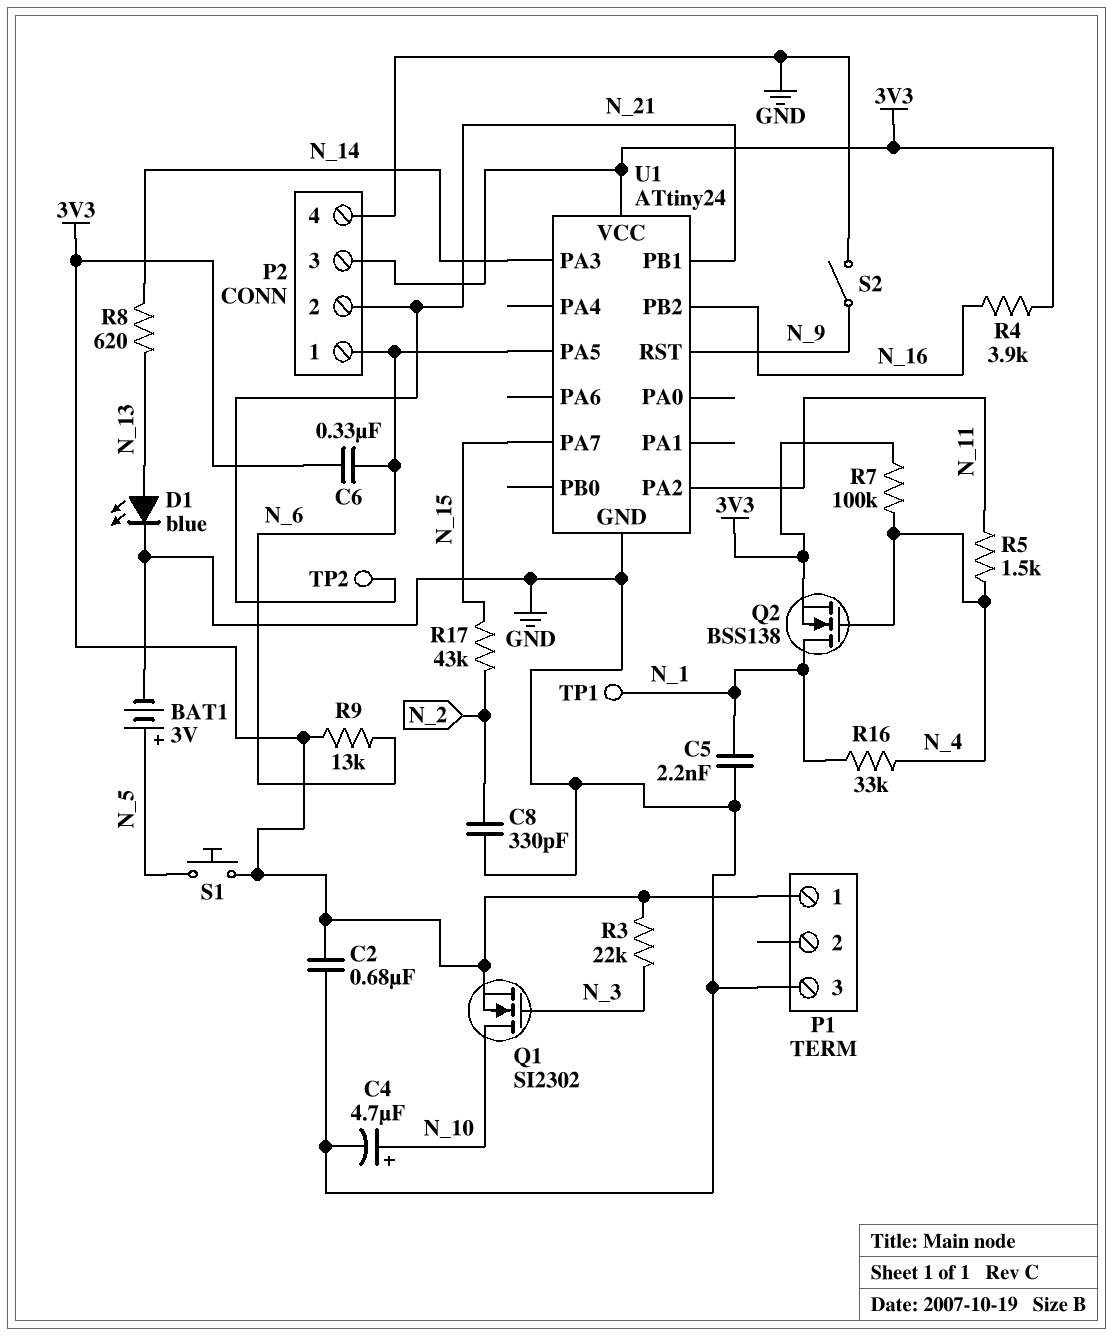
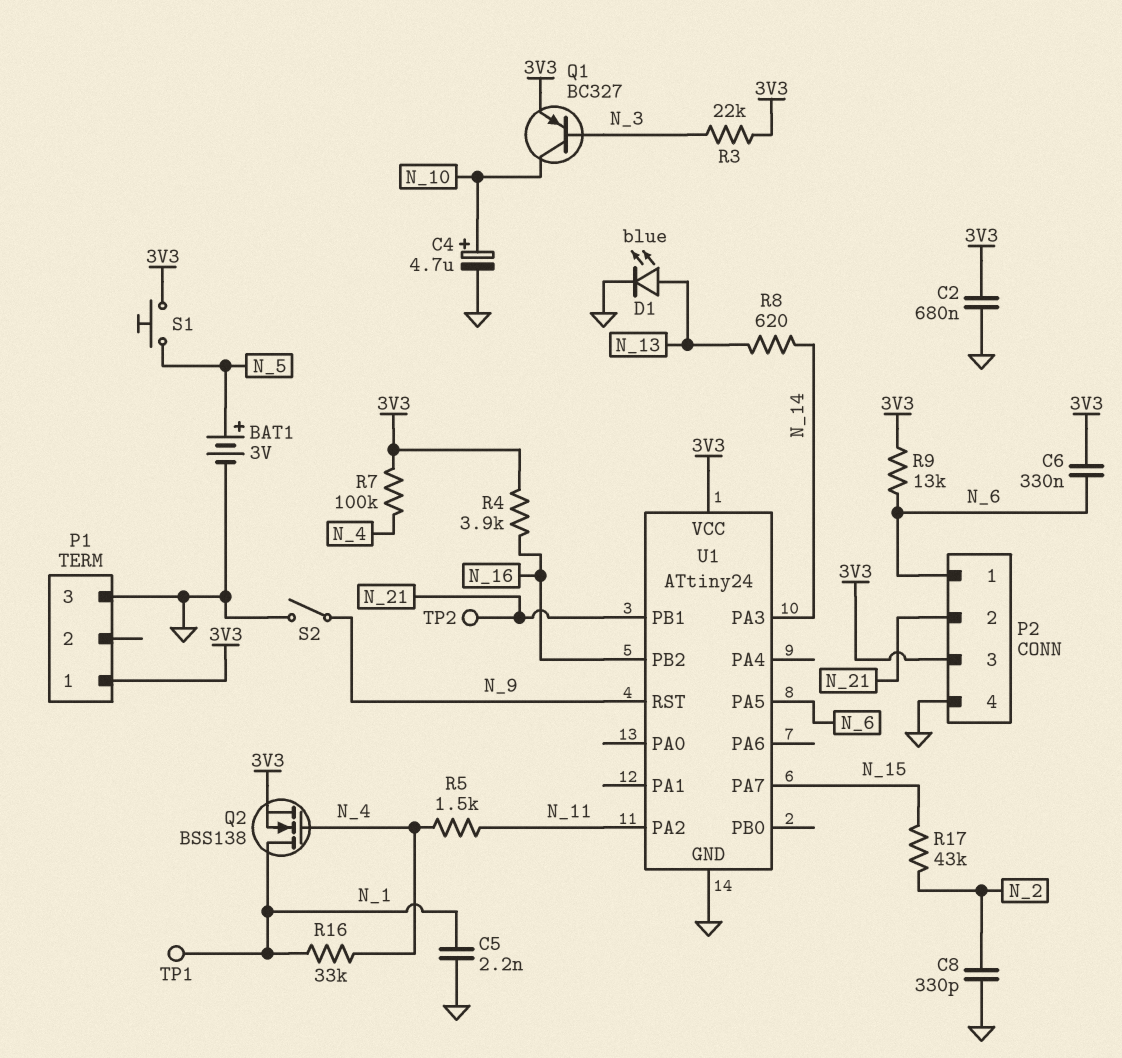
Q1: NMOS SI2302 (G N_3, D N_10, S 3V3) -> PNP BC327 (B N_3, C N_10, E 3V3)

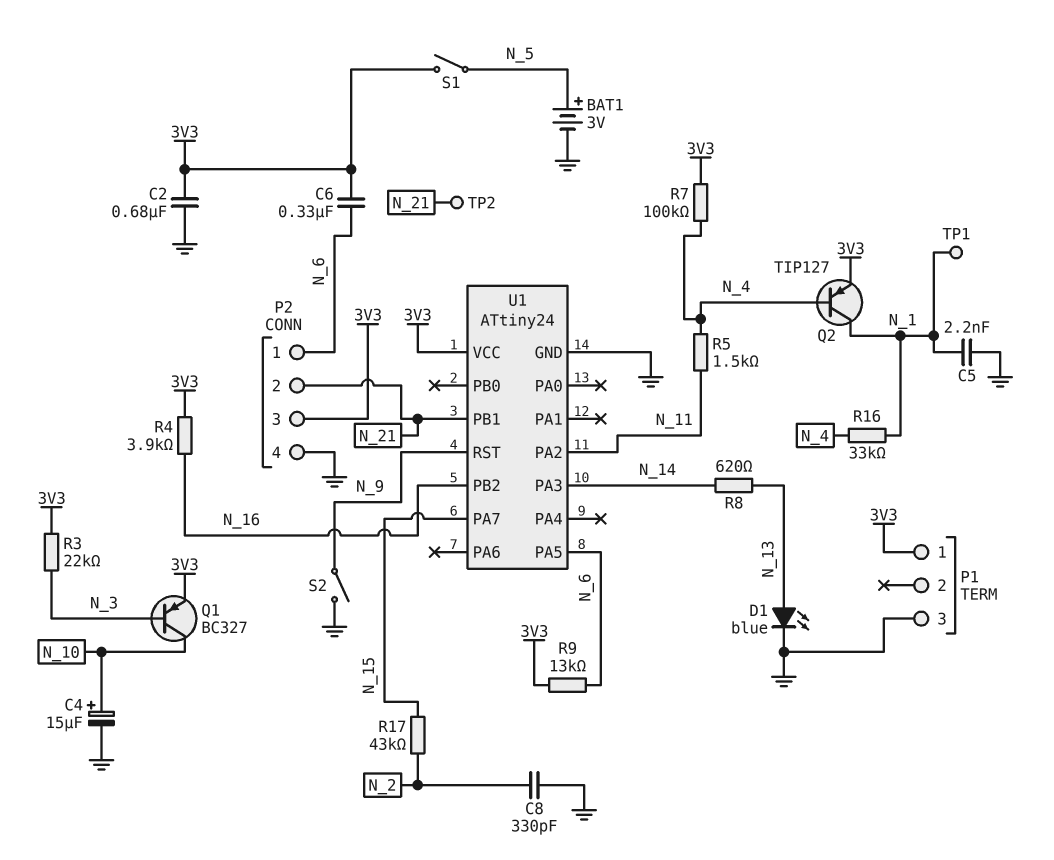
C4: 4.7uF (plus N_10, minus GND) -> 15uF (plus N_10, minus GND)
Q2: NMOS BSS138 (G N_4, D N_1, S 3V3) -> PNP TIP127 (B N_4, C N_1, E 3V3)
S1: button (3V3, N_5) -> switch (3V3, N_5)

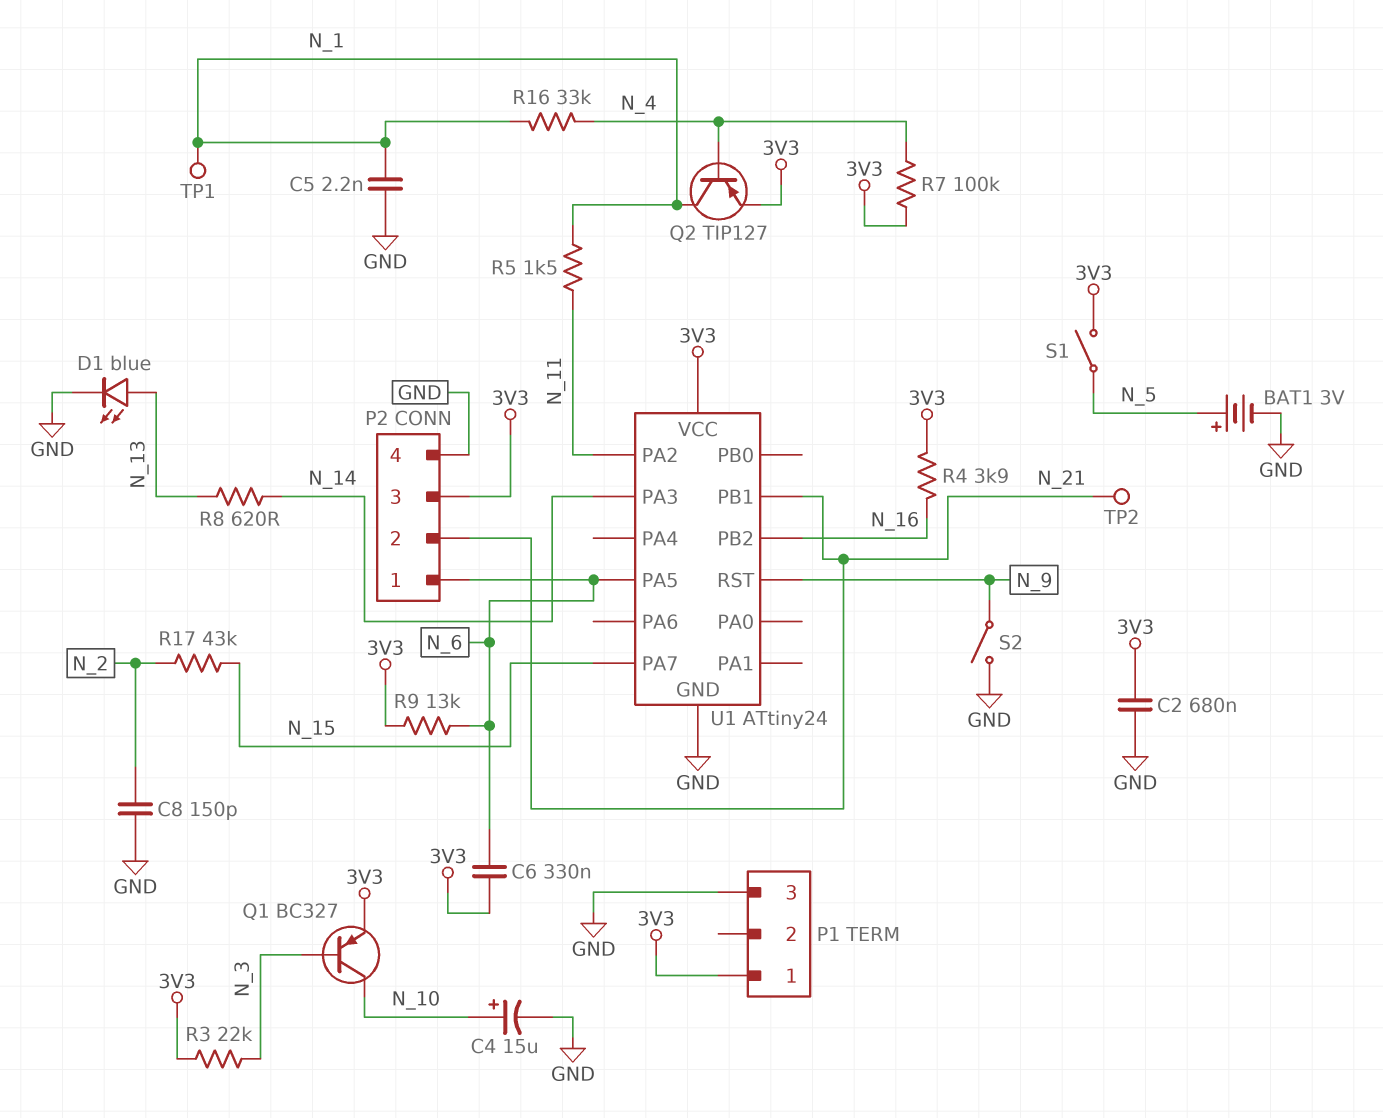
C8: 330pF (GND, N_2) -> 150pF (GND, N_2)
R5: 1.5k (N_4, N_11) -> 1.5k (N_1, N_11)

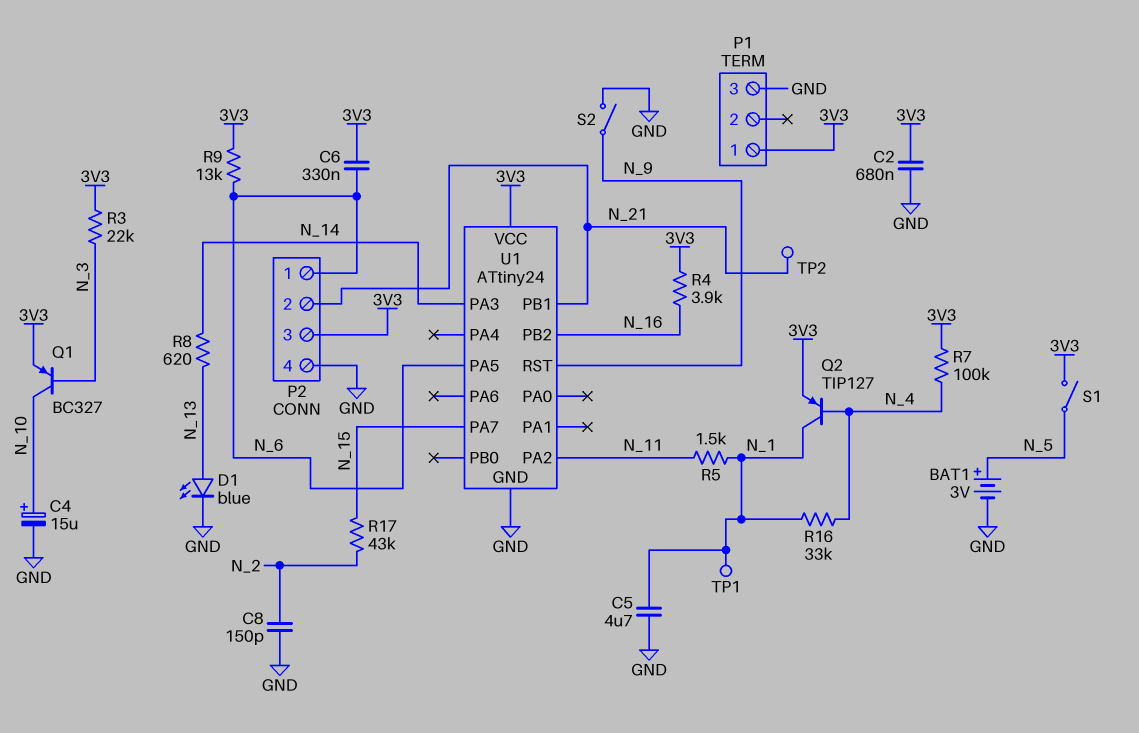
C5: 2.2nF (GND, N_1) -> 4.7uF (GND, N_1)

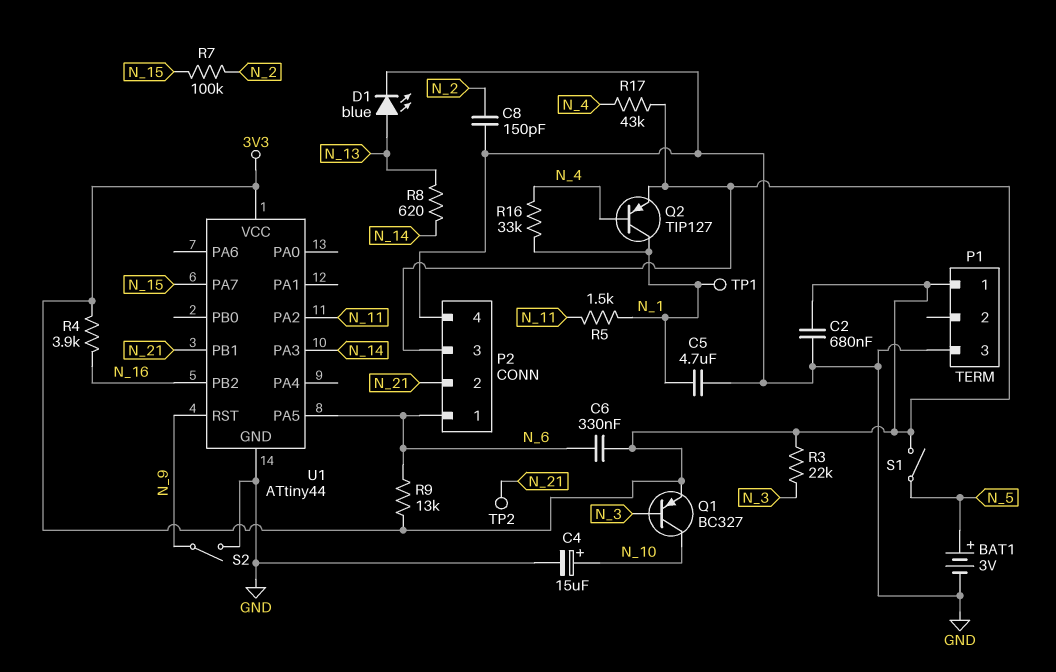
R7: 100k (3V3, N_4) -> 100k (N_2, N_15)
R17: 43k (N_2, N_15) -> 43k (3V3, N_4)
U1: ATtiny24 -> ATtiny44

